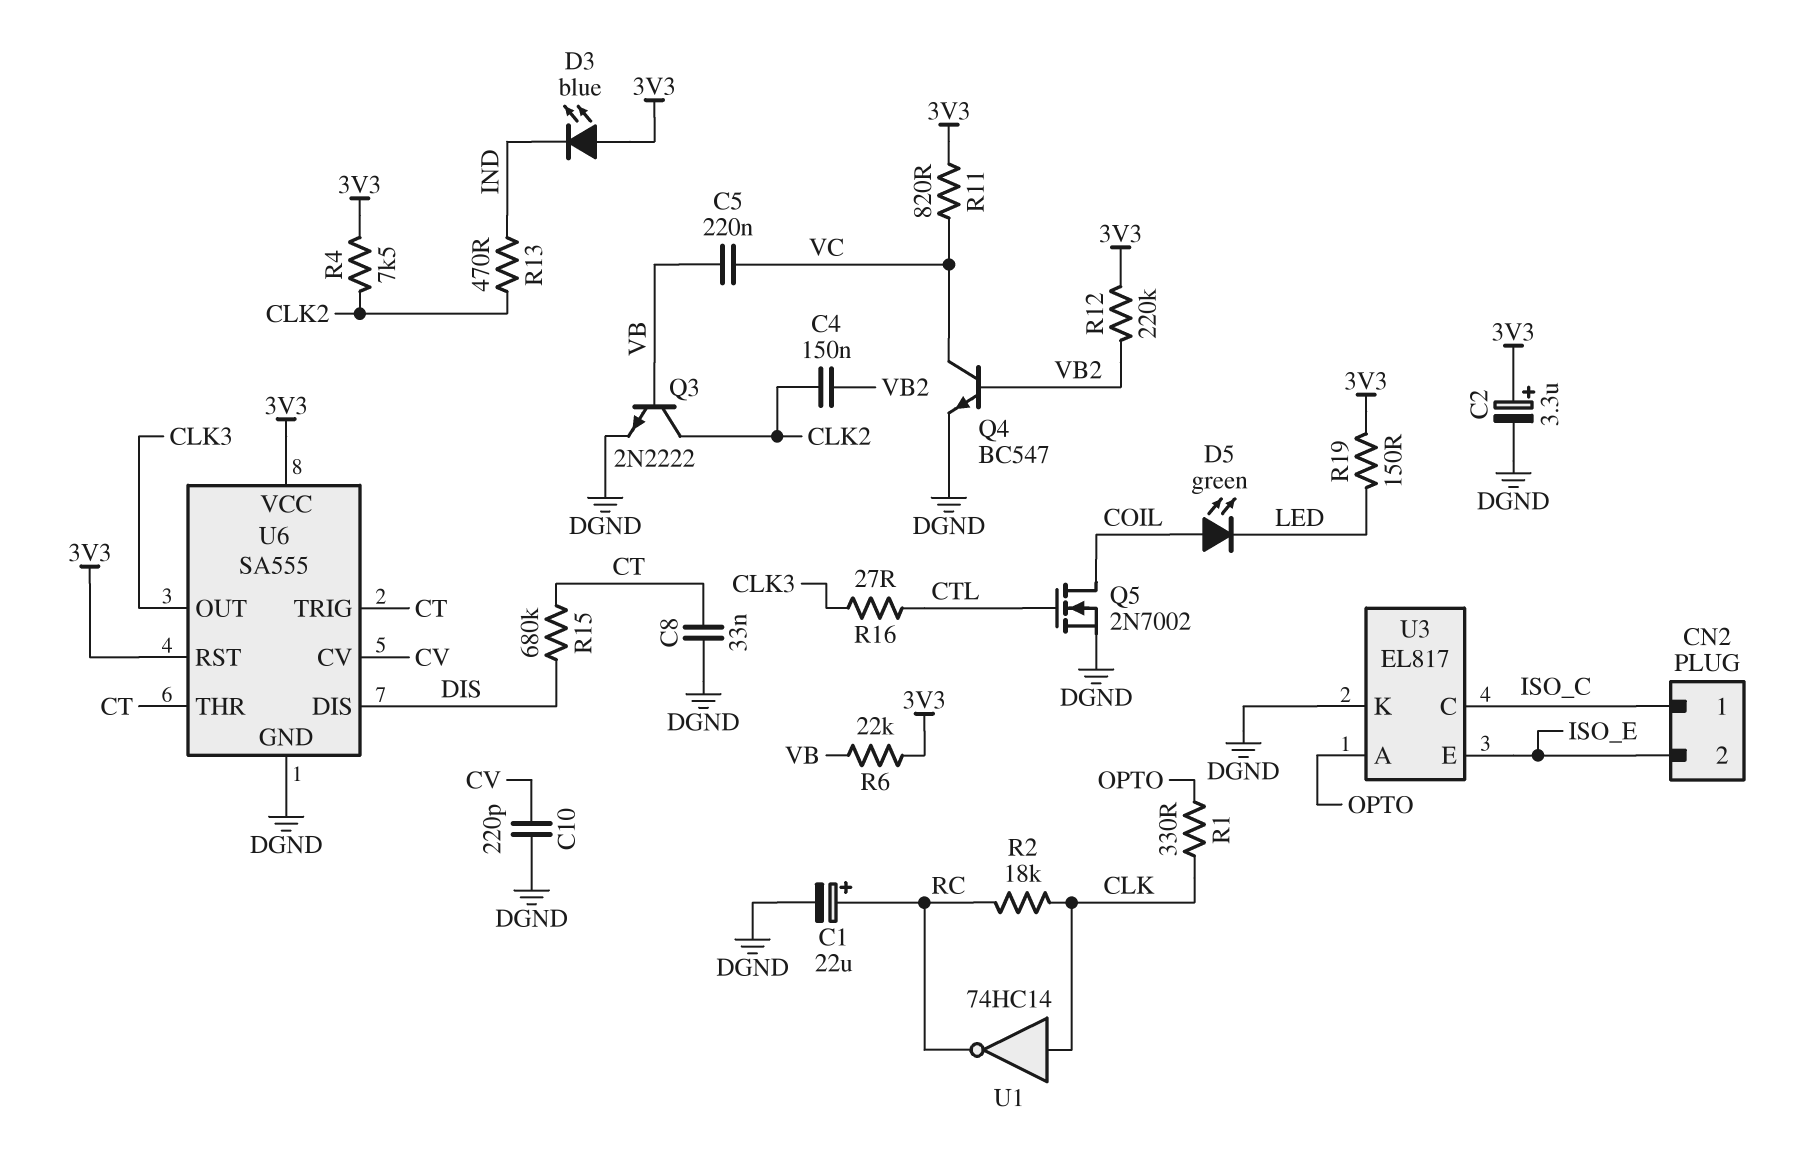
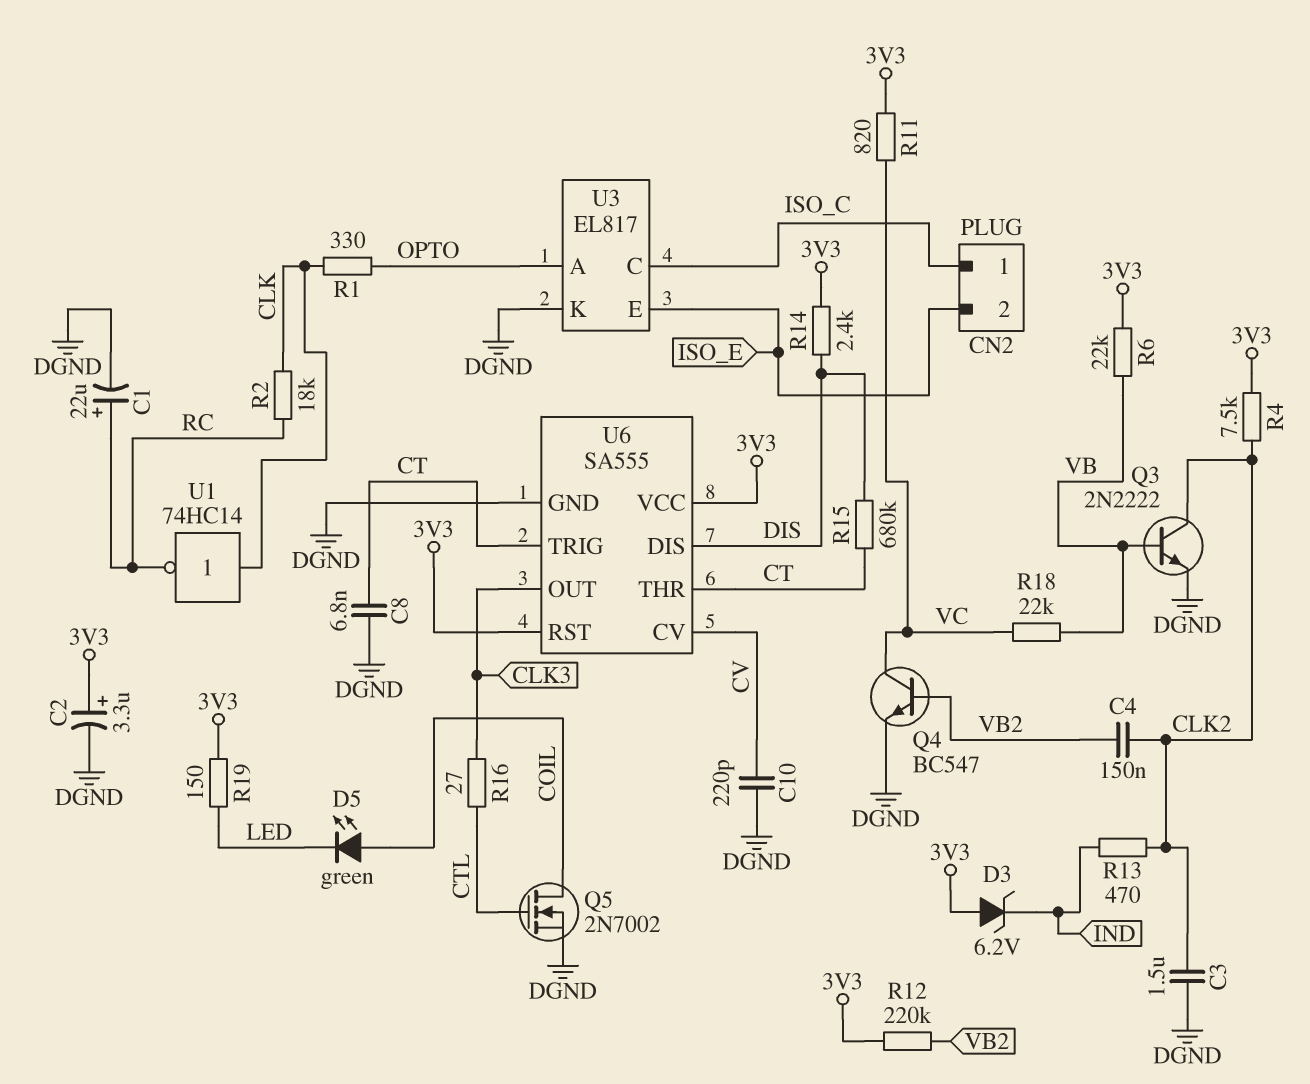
C3: none -> 1.5uF (CLK2, DGND)
C5: 220nF (VB, VC) -> none
C8: 33nF (CT, DGND) -> 6.8nF (CT, DGND)
D3: LED blue (A 3V3, K IND) -> zener 6.2V (A 3V3, K IND)
R14: none -> 2.4k (3V3, DIS)
R18: none -> 22k (VB, VC)

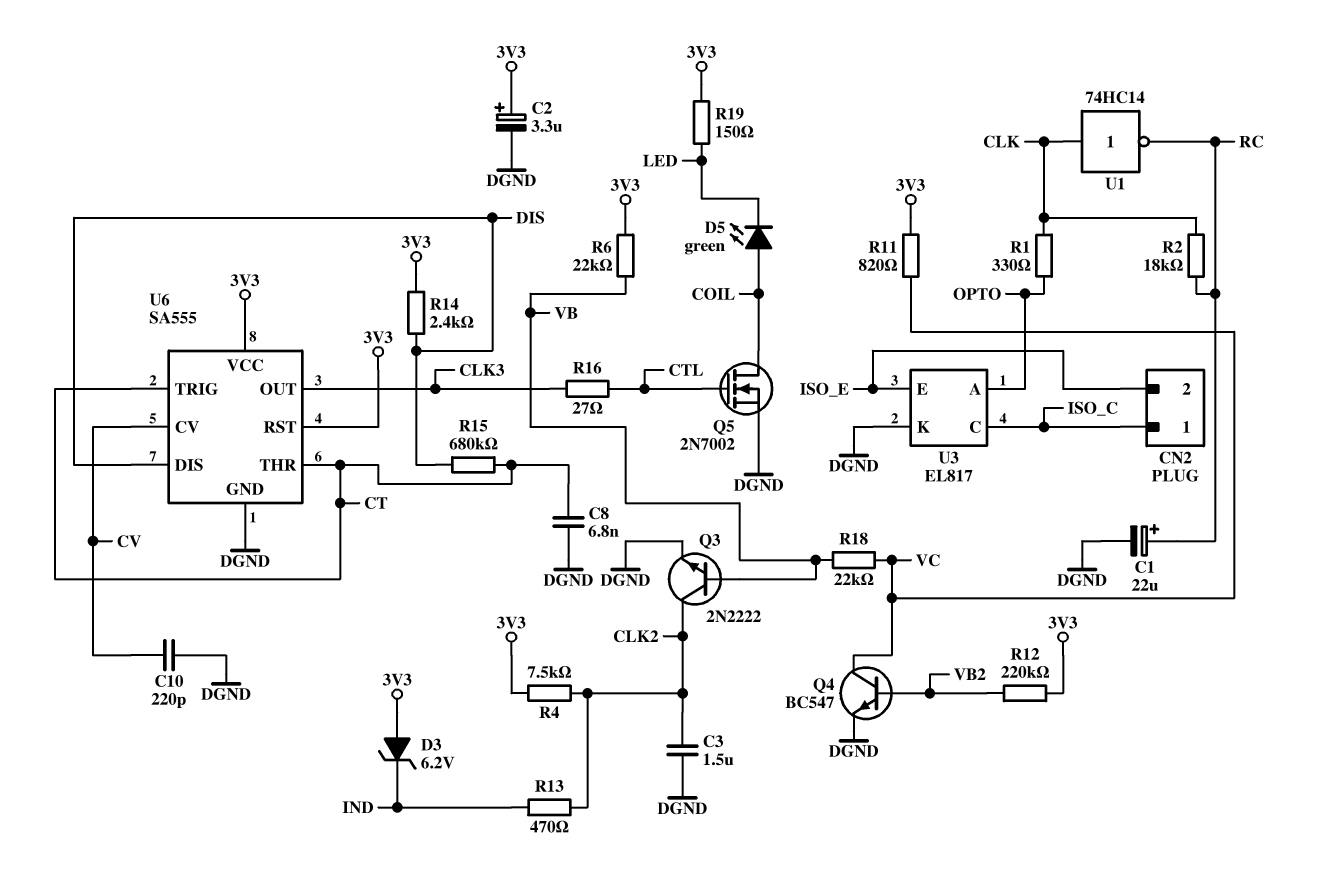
C4: 150nF (CLK2, VB2) -> none

